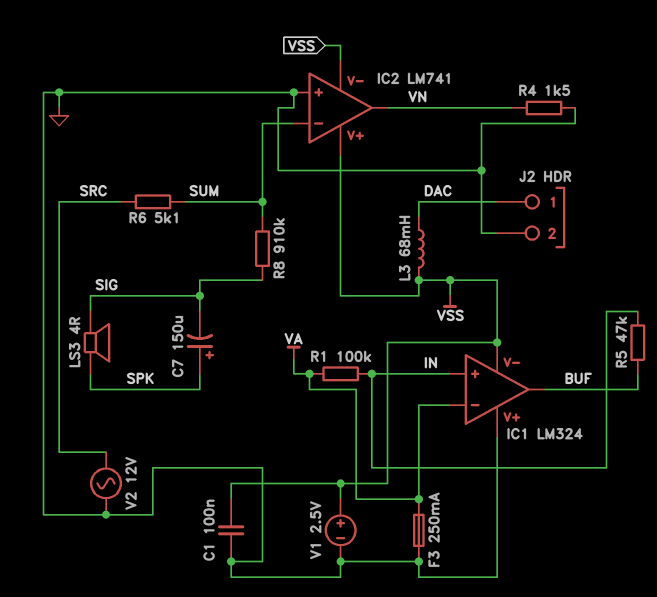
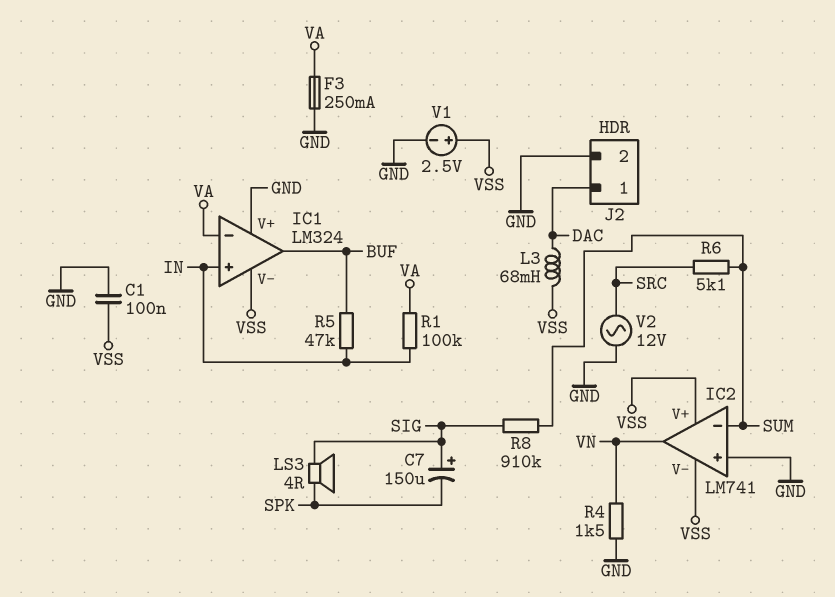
C7: 150uF (plus SPK, minus SIG) -> 150uF (plus SIG, minus SPK)

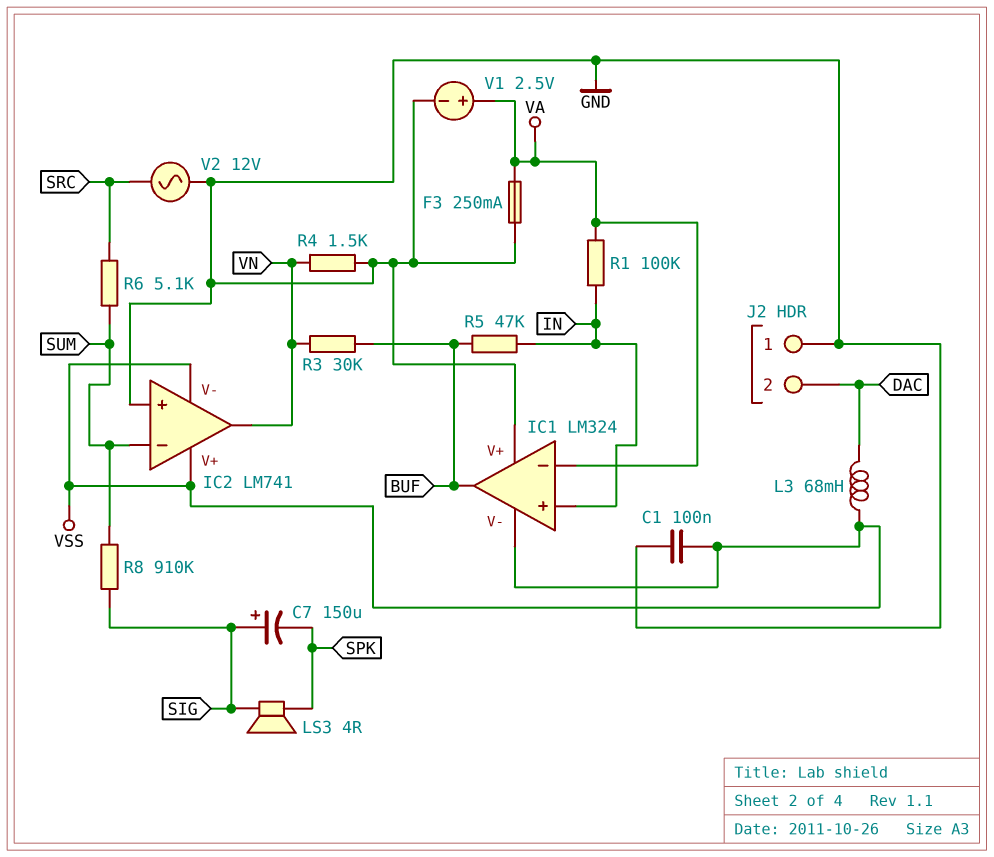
J2 pin 1: DAC -> GND
J2 pin 2: GND -> DAC
R3: none -> 30k (BUF, VN)
V1: 2.5V (plus VSS, minus GND) -> 2.5V (plus VA, minus GND)

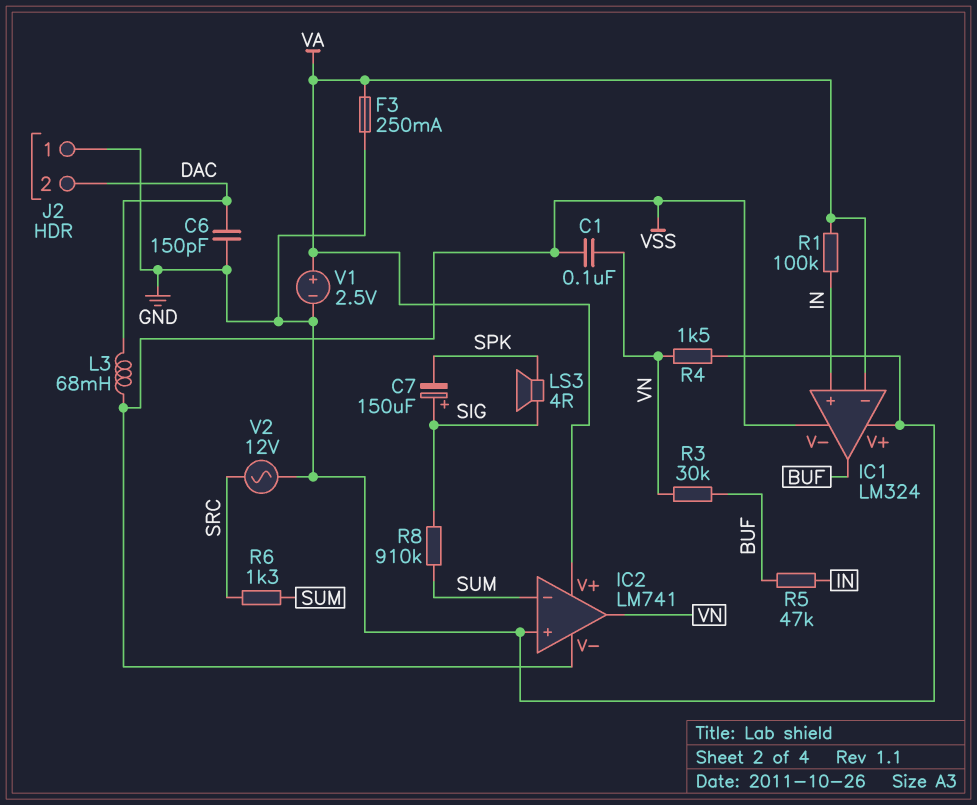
C1: 100nF (GND, VSS) -> 100nF (VN, VSS)
C6: none -> 150pF (DAC, GND)
IC2 pin V+: VSS -> VA
R6: 5.1k (SRC, SUM) -> 1.3k (SRC, SUM)

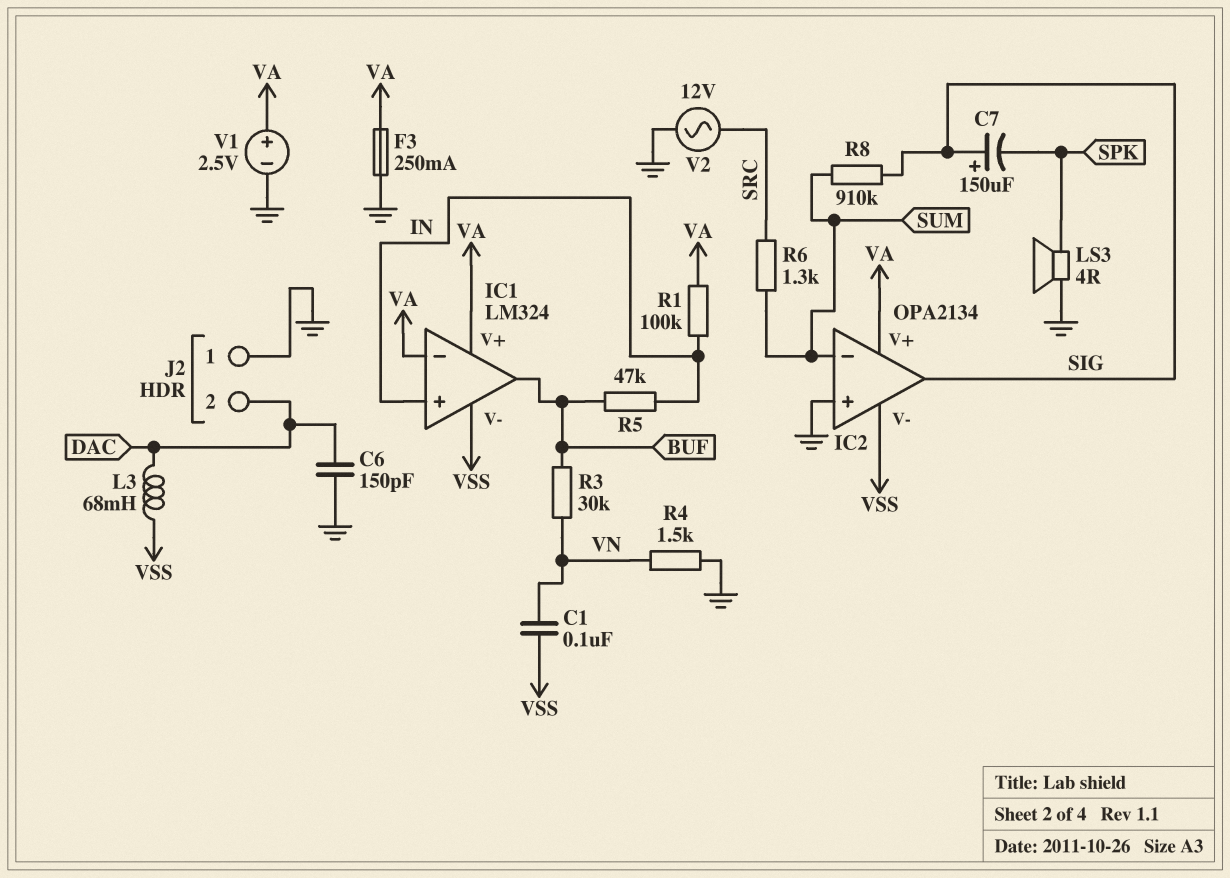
IC1 pin V+: GND -> VA
IC2: LM741 -> OPA2134
IC2 pin out: VN -> SIG
LS3: speaker 4R (SIG, SPK) -> speaker 4R (GND, SPK)

